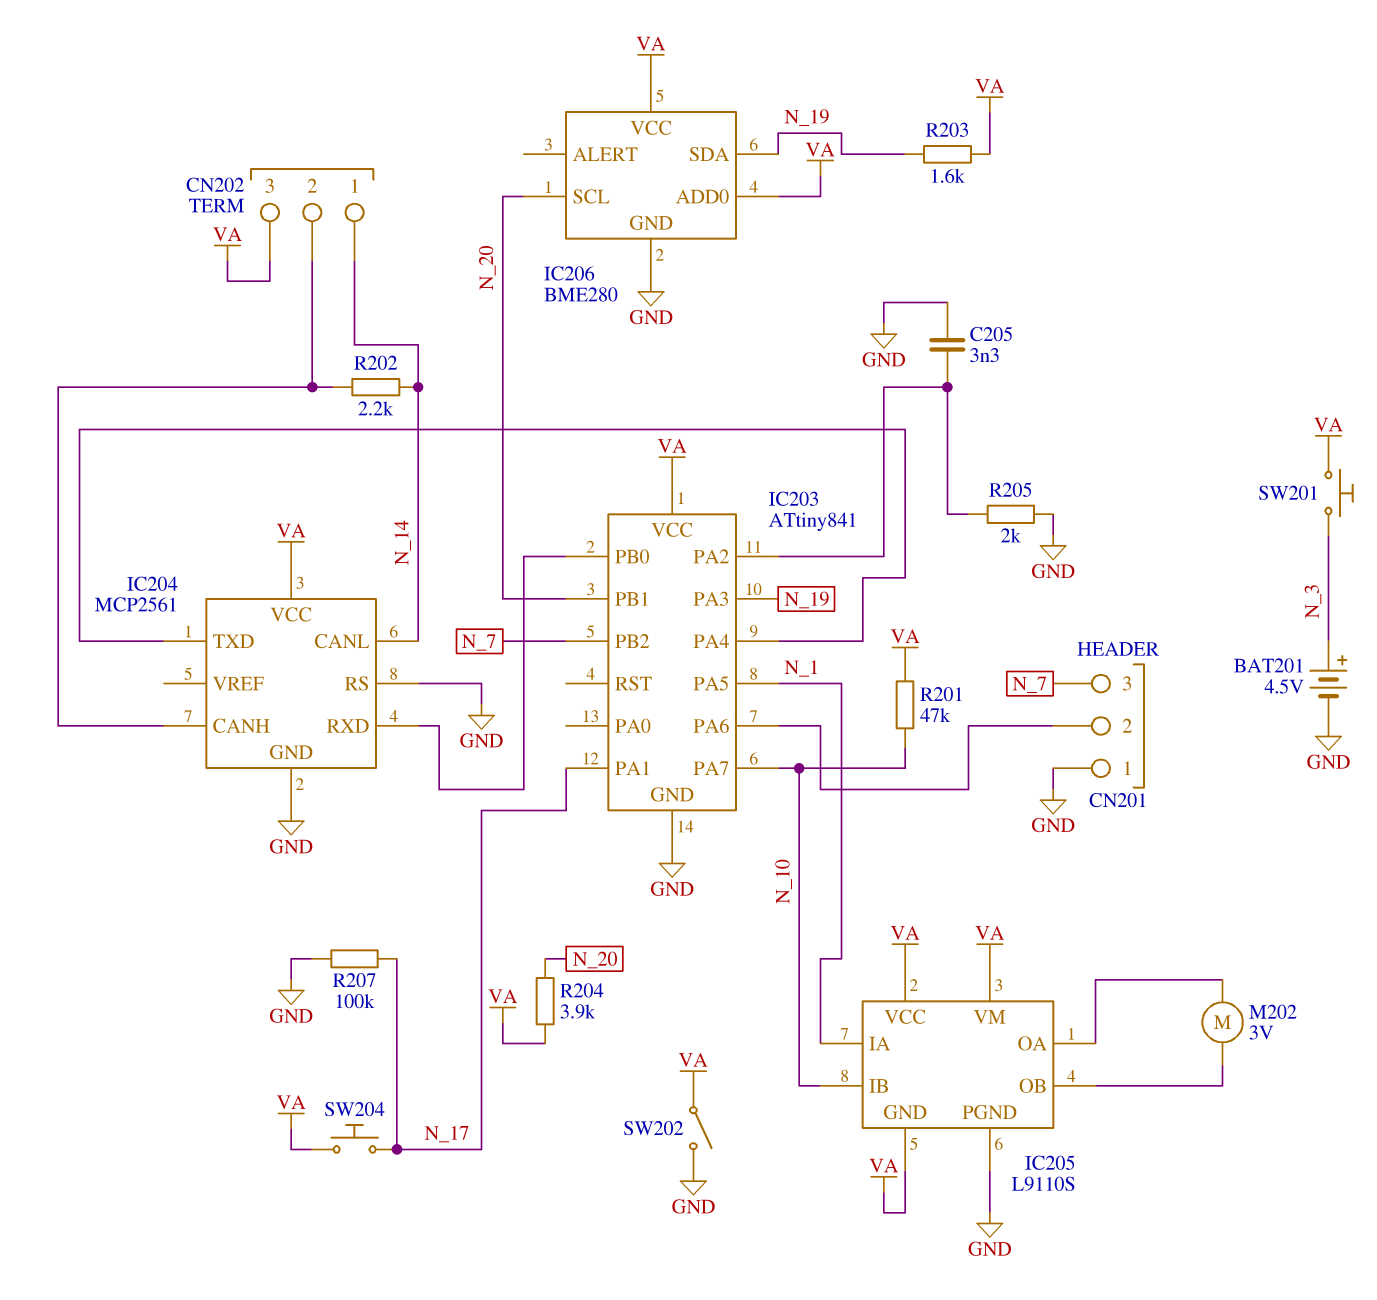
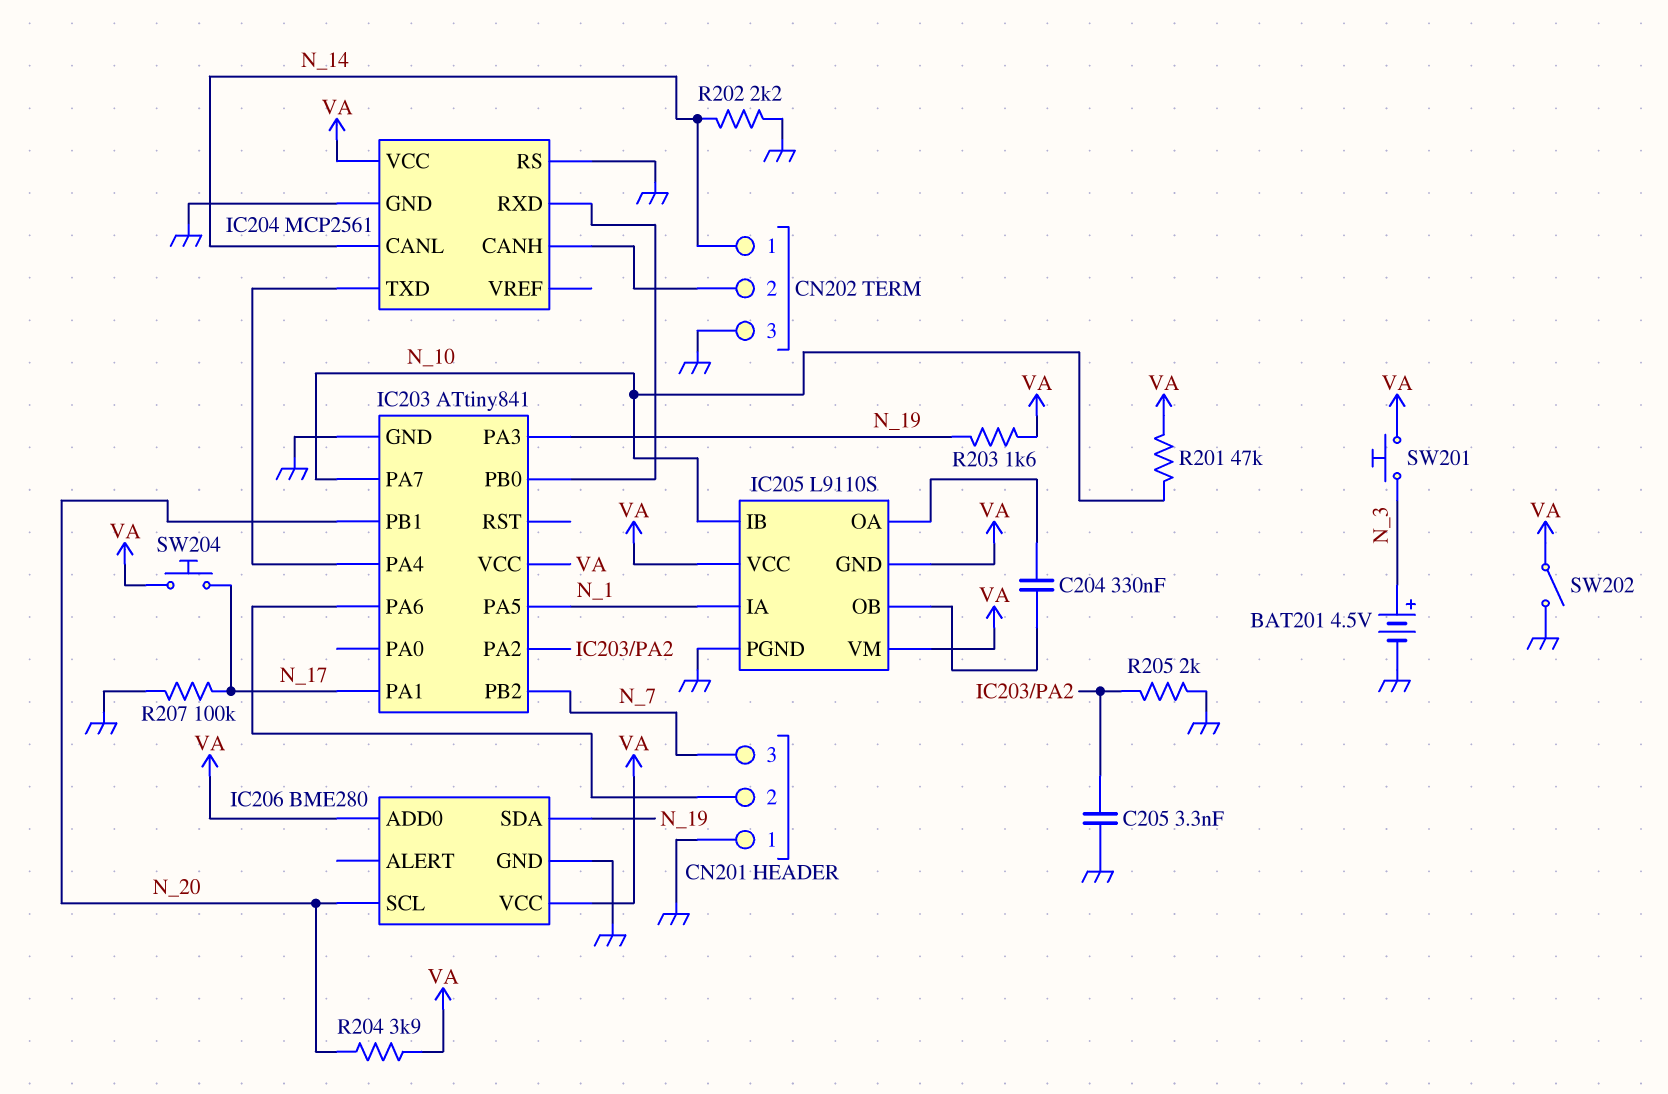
C204: none -> 330nF (IC205/OA, IC205/OB)
CN202 pin 3: VA -> GND
M202: motor 3V (IC205/OA, IC205/OB) -> none
R202: 2.2k (CN202/2, N_14) -> 2.2k (GND, N_14)

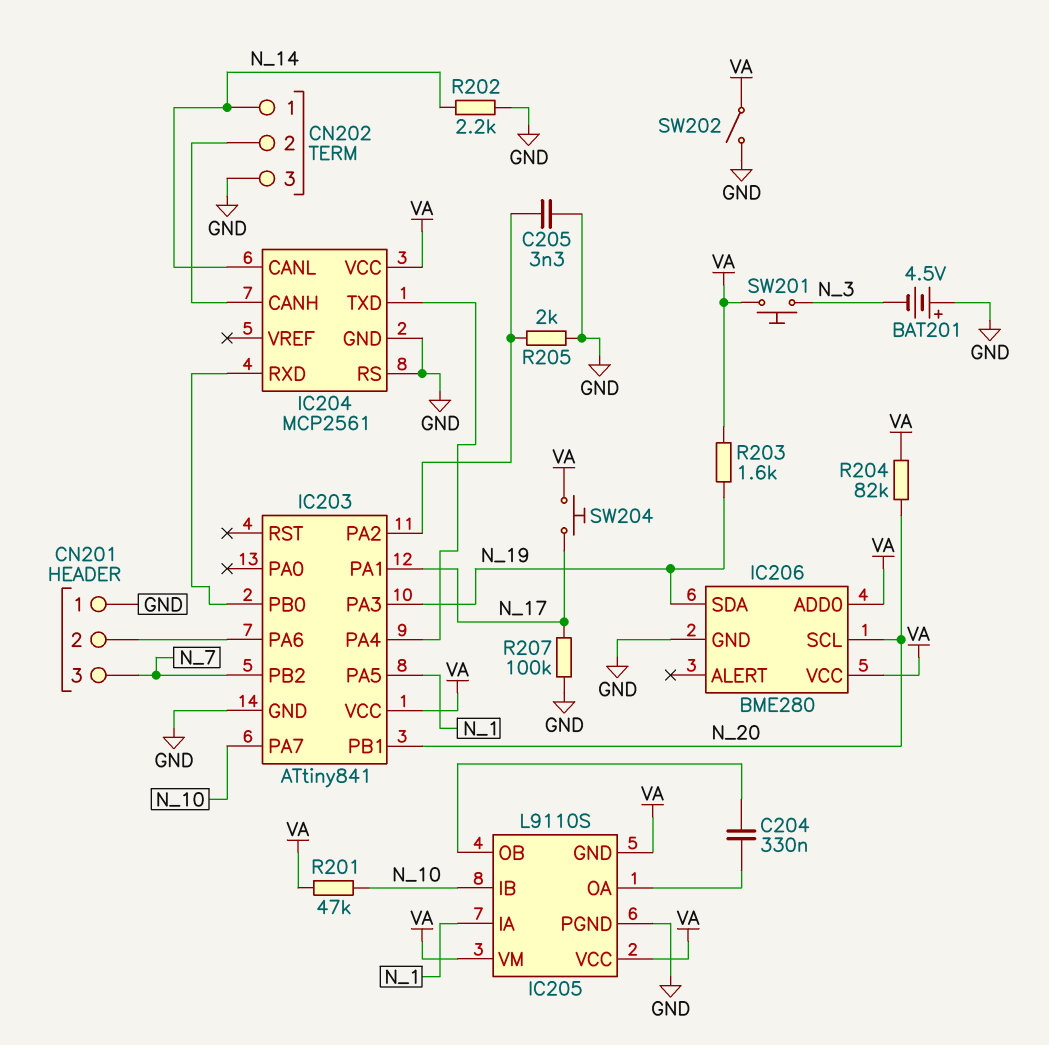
BAT201: 4.5V (plus N_3, minus GND) -> 4.5V (plus GND, minus N_3)
R204: 3.9k (N_20, VA) -> 82k (N_20, VA)

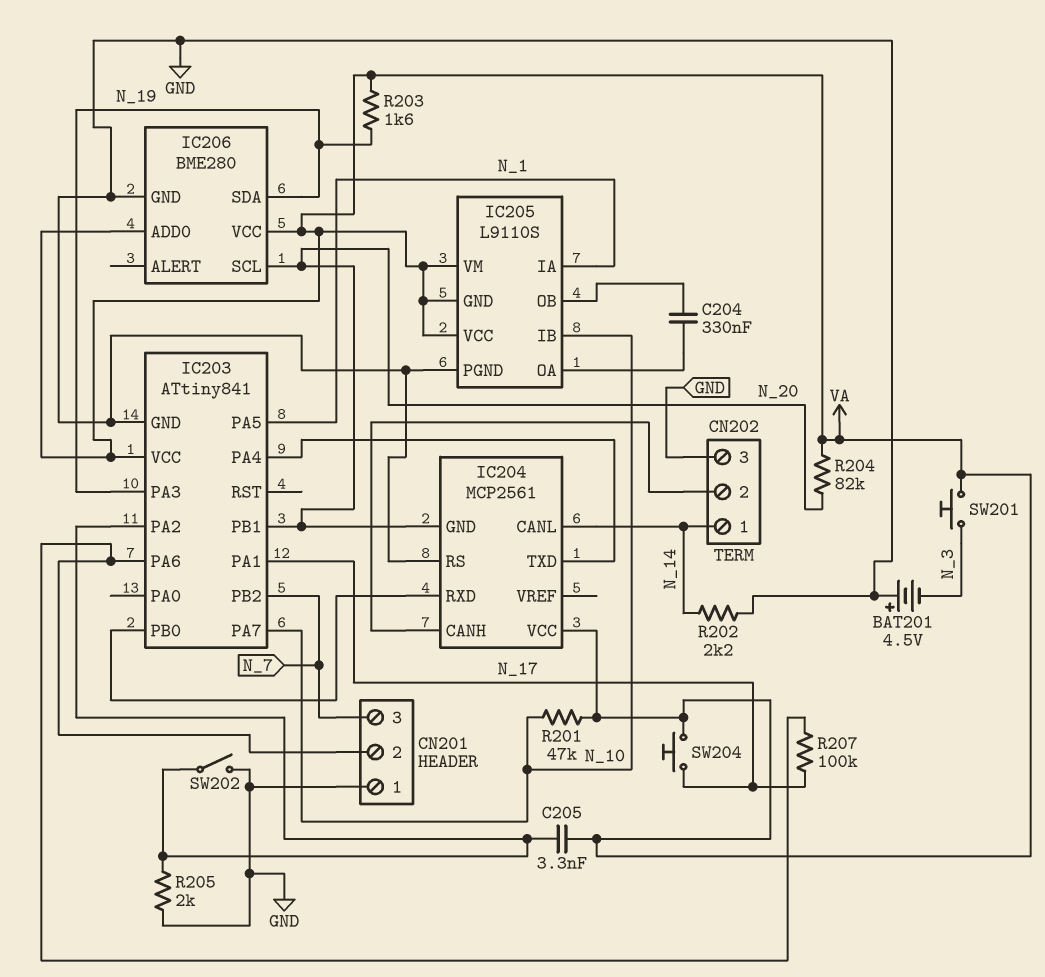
C205: 3.3nF (GND, IC203/PA2) -> 3.3nF (IC203/PA2, VA)
IC204 pin GND: GND -> N_20
R207: 100k (GND, N_17) -> 100k (CN201/2, N_17)
SW202: switch (GND, VA) -> switch (GND, IC203/PA2)

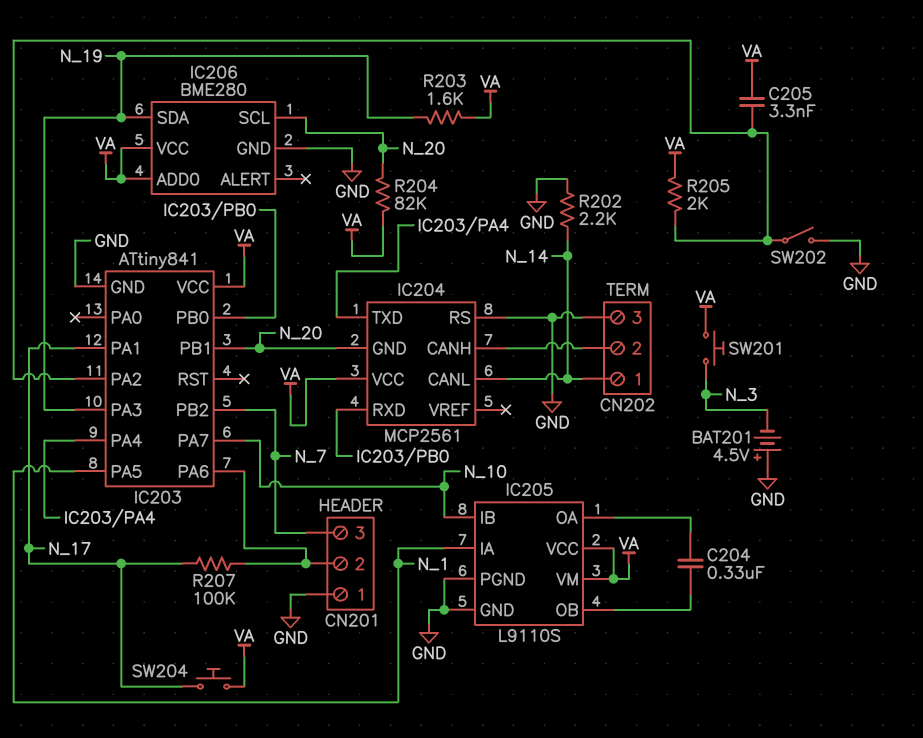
IC205 pin GND: VA -> GND
R201: 47k (N_10, VA) -> none
R205: 2k (GND, IC203/PA2) -> 2k (IC203/PA2, VA)

